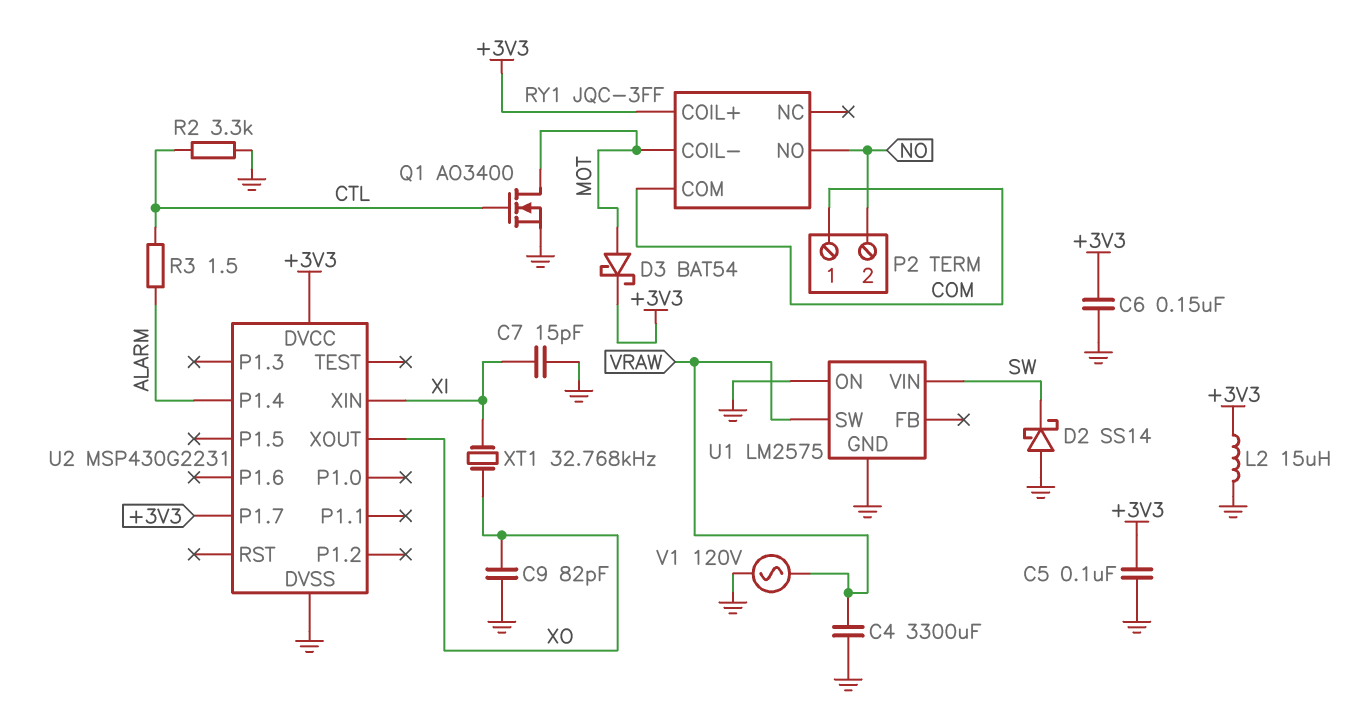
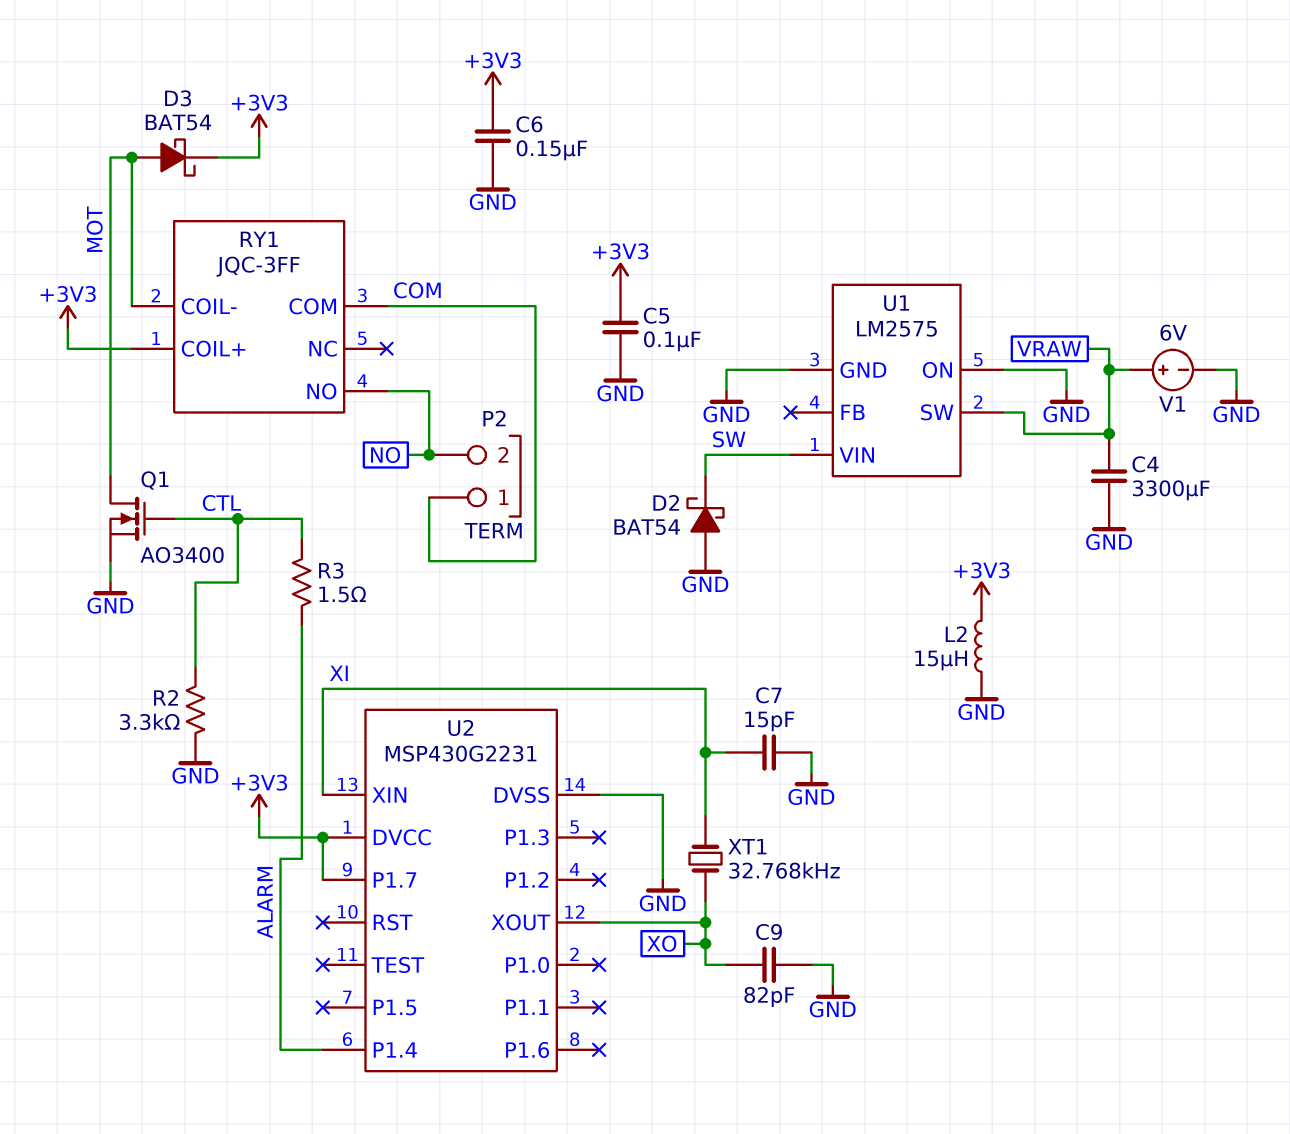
D2: schottky SS14 (A GND, K SW) -> schottky BAT54 (A GND, K SW)
V1: AC 120V (GND, VRAW) -> 6V (plus VRAW, minus GND)

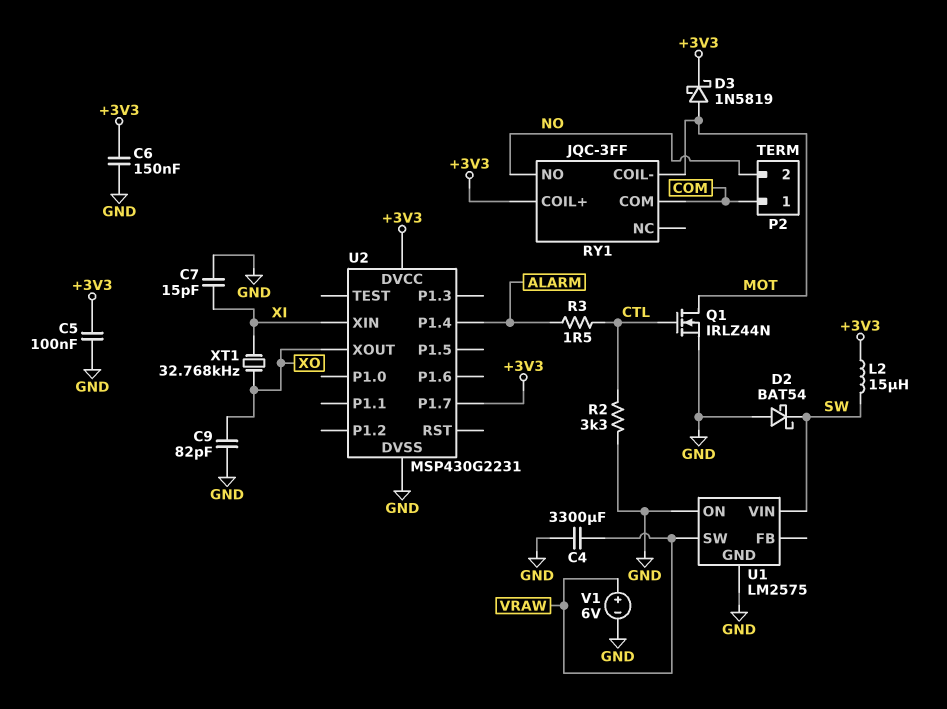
D3: schottky BAT54 (A MOT, K +3V3) -> schottky 1N5819 (A MOT, K +3V3)
L2: 15uH (+3V3, GND) -> 15uH (+3V3, SW)
Q1: NMOS AO3400 (G CTL, D MOT, S GND) -> NMOS IRLZ44N (G CTL, D MOT, S GND)

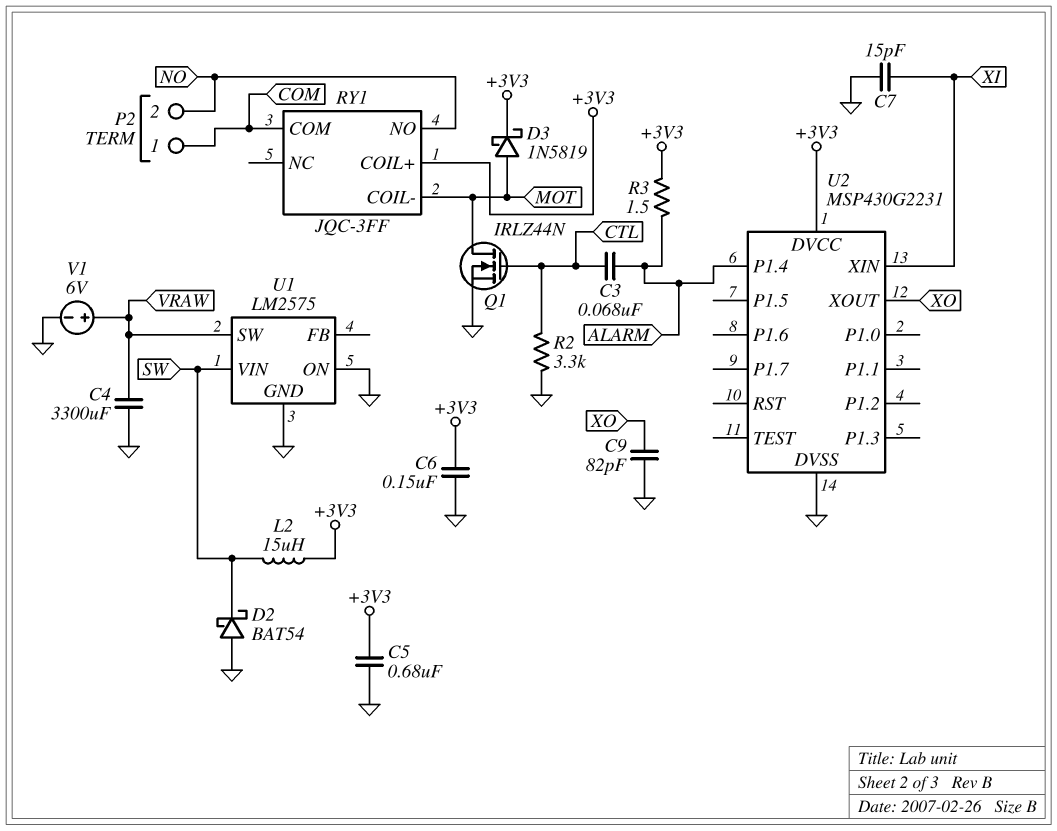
C3: none -> 68nF (ALARM, CTL)
C5: 100nF (+3V3, GND) -> 680nF (+3V3, GND)
R3: 1.5 (ALARM, CTL) -> 1.5 (+3V3, ALARM)
U2 pin P1.7: +3V3 -> none
XT1: 32.768kHz (XI, XO) -> none

